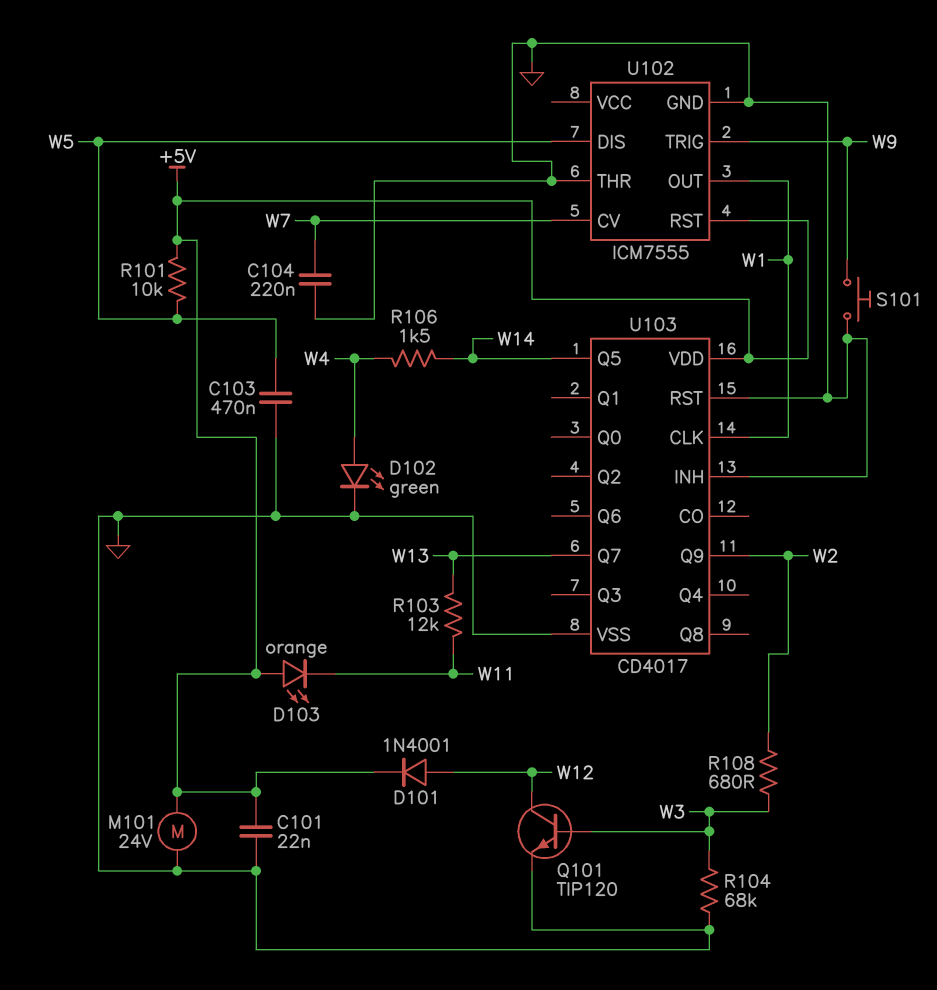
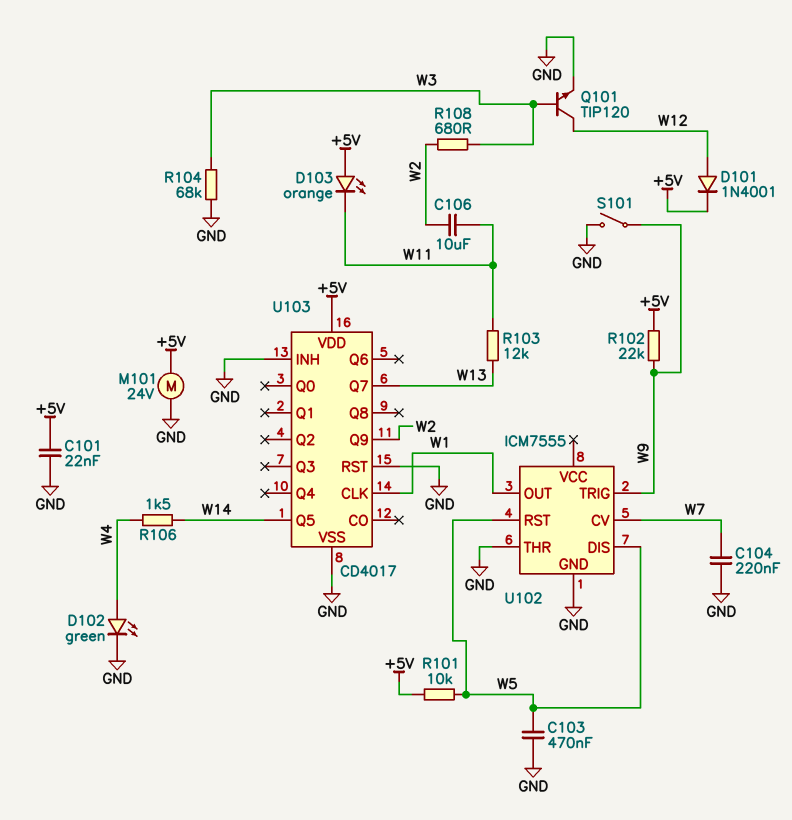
C106: none -> 10uF (W2, W11)
R102: none -> 22k (+5V, W9)
S101: button (GND, W9) -> switch (GND, W9)
U102 pin RST: +5V -> W5

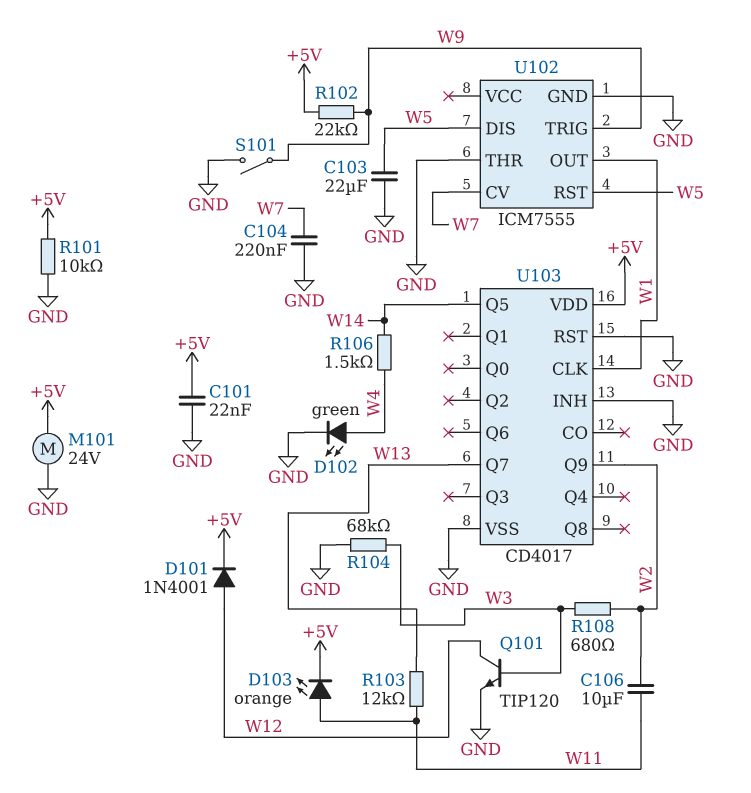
C103: 470nF (GND, W5) -> 22uF (GND, W5)
D103: LED orange (A +5V, K W11) -> LED orange (A W11, K +5V)
R101: 10k (+5V, W5) -> 10k (+5V, GND)

